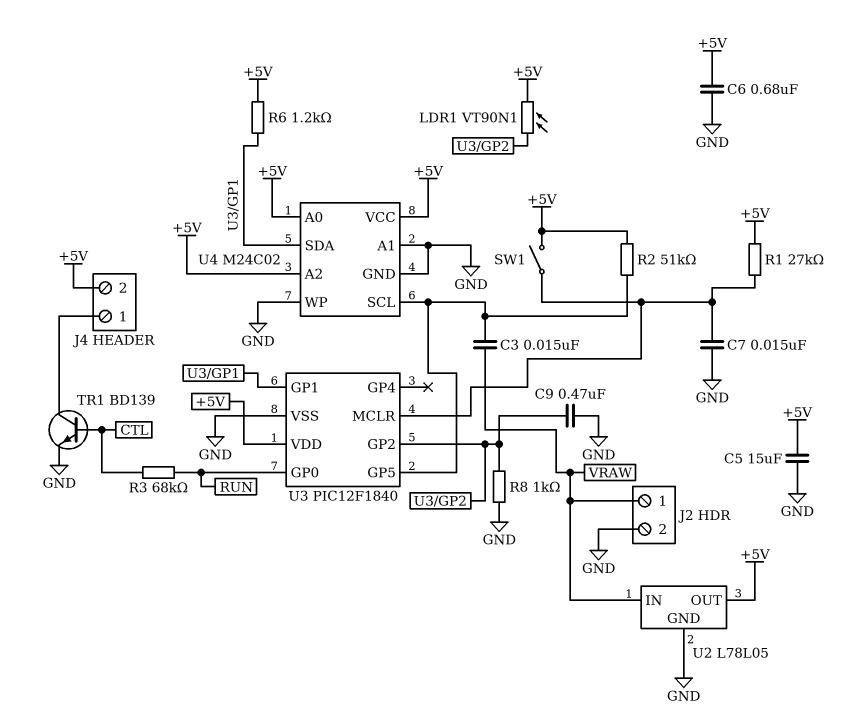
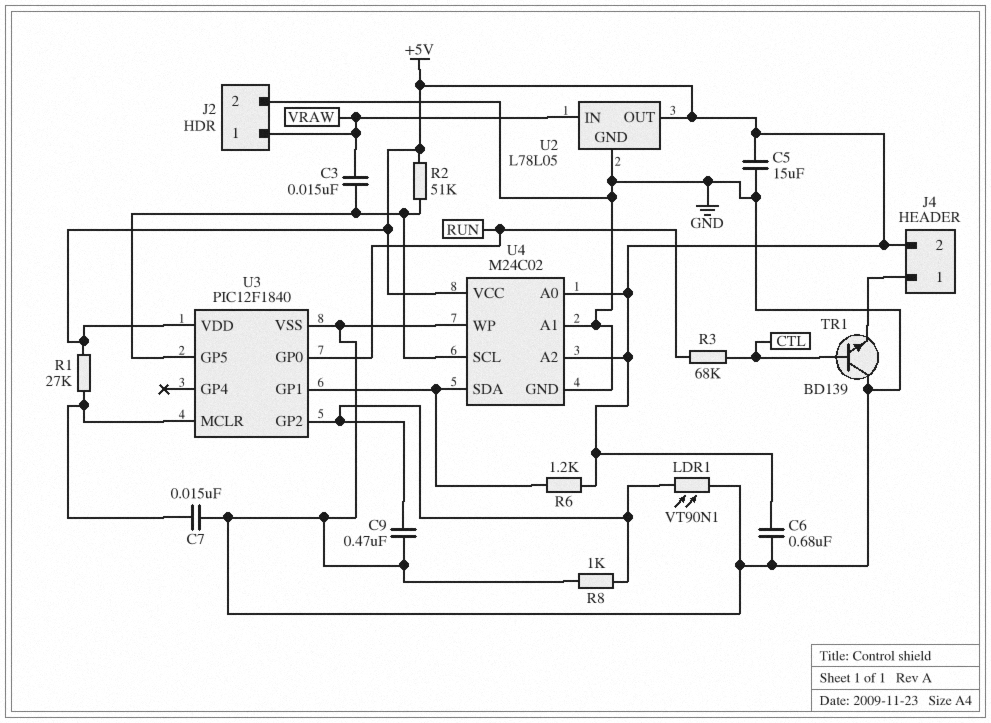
LDR1: VT90N1 (+5V, U3/GP2) -> VT90N1 (GND, U3/GP2)
SW1: switch (+5V, U3/MCLR) -> none
TR1: NPN BD139 (B CTL, C J4/1, E GND) -> NPN BD139 (B CTL, C GND, E J4/1)

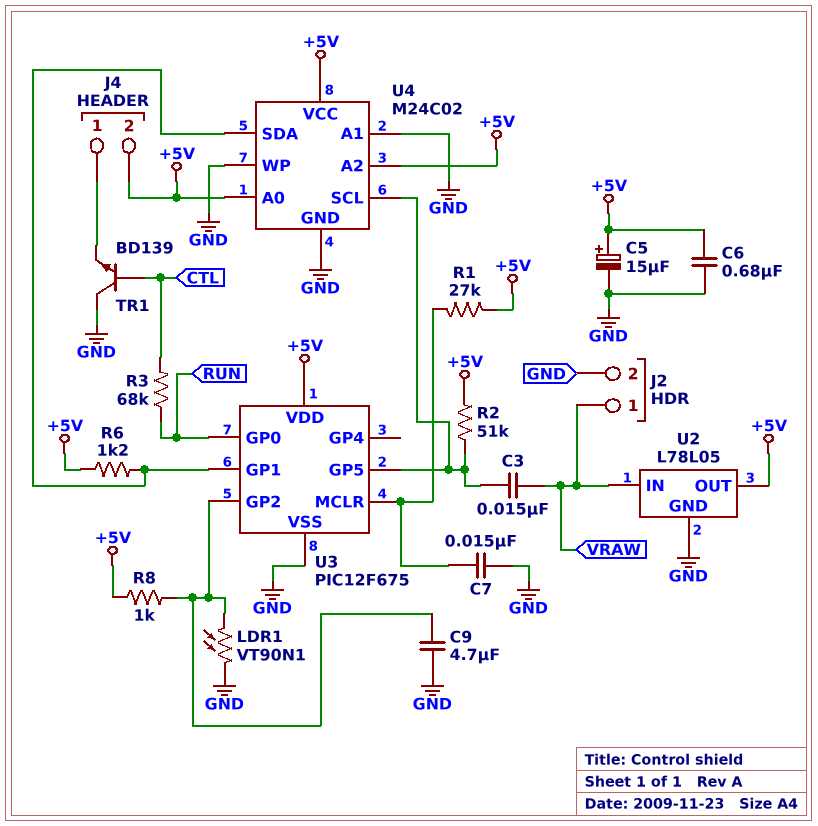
C5: 15uF (+5V, GND) -> 15uF (plus +5V, minus GND)
C9: 470nF (GND, U3/GP2) -> 4.7uF (GND, U3/GP2)
R8: 1k (GND, U3/GP2) -> 1k (+5V, U3/GP2)
U3: PIC12F1840 -> PIC12F675

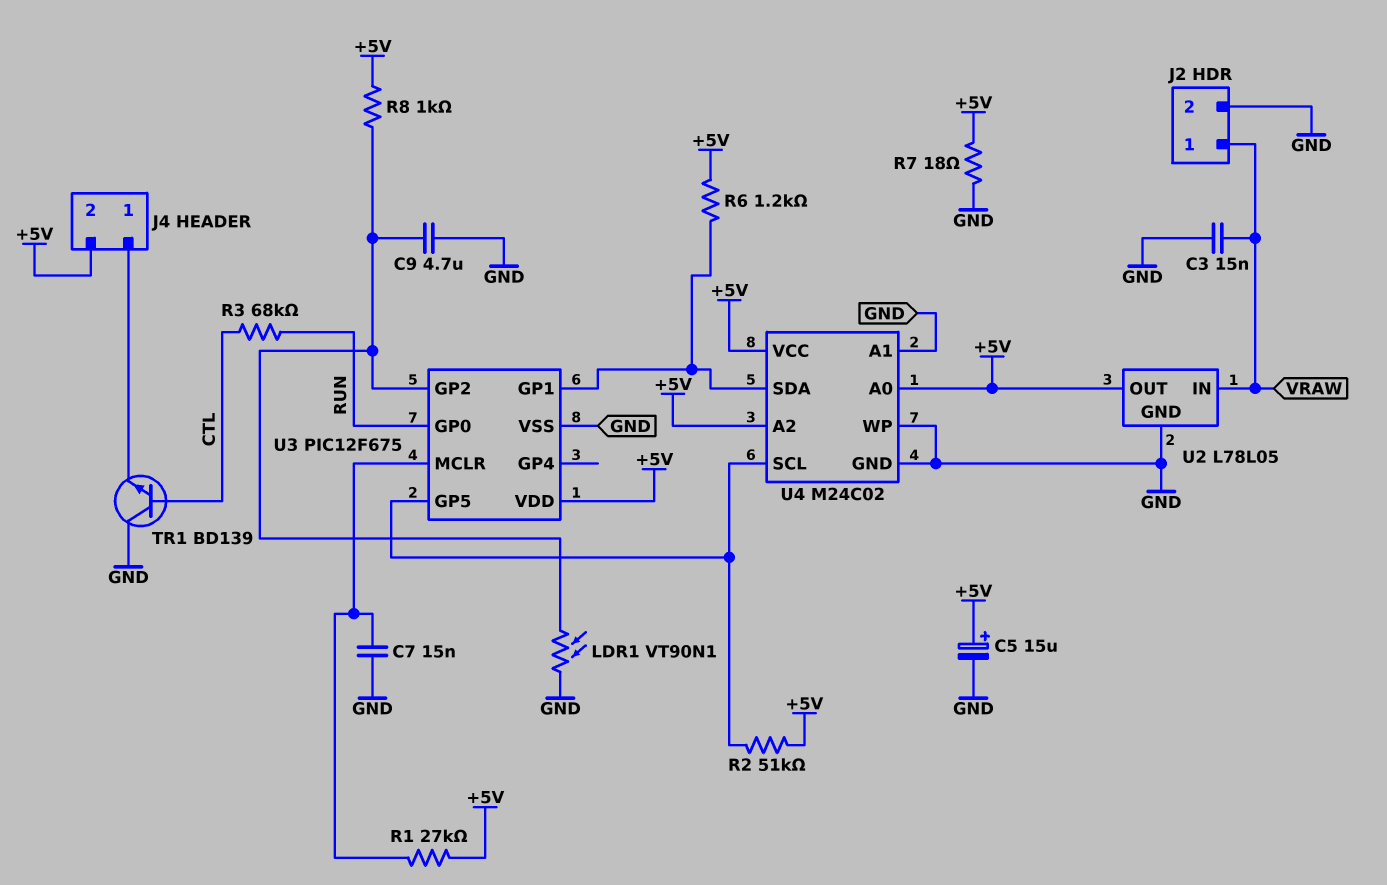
C3: 15nF (U3/GP5, VRAW) -> 15nF (GND, VRAW)
C6: 680nF (+5V, GND) -> none
R7: none -> 18 (+5V, GND)

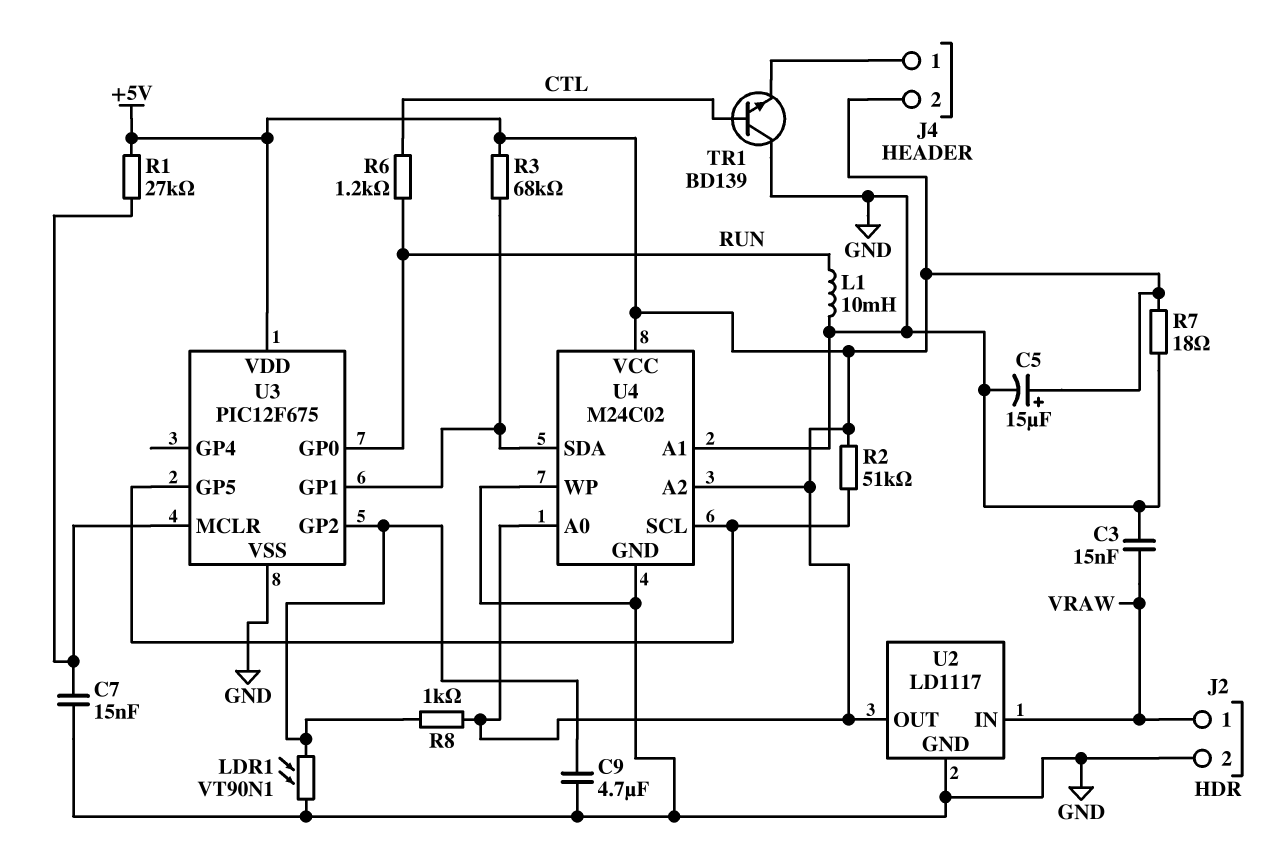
L1: none -> 10mH (GND, RUN)
R3: 68k (CTL, RUN) -> 68k (+5V, U3/GP1)
R6: 1.2k (+5V, U3/GP1) -> 1.2k (CTL, RUN)
U2: L78L05 -> LD1117

